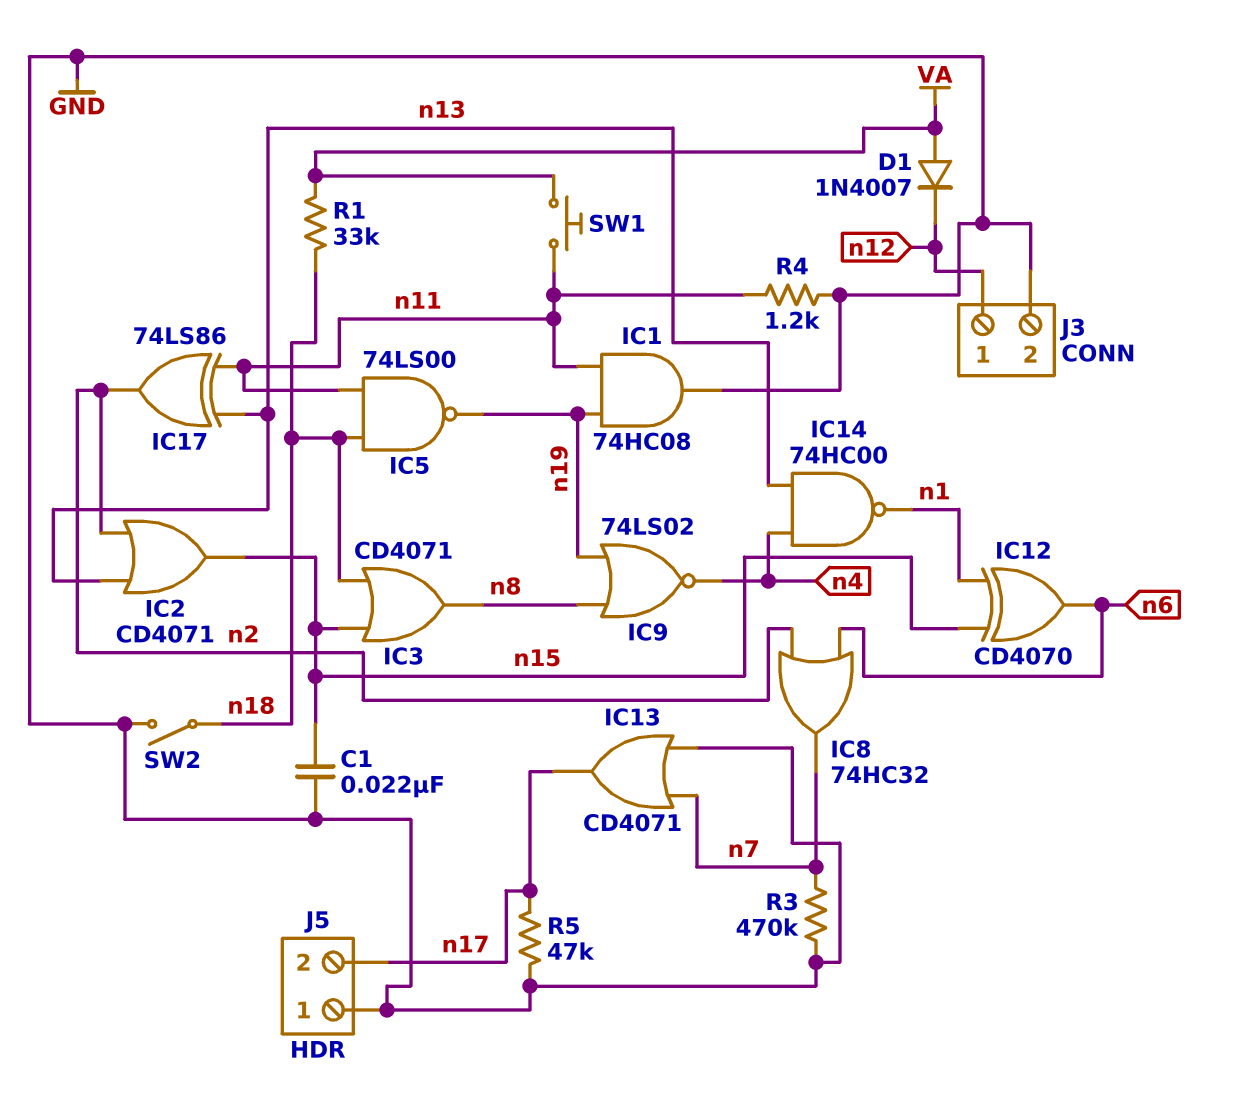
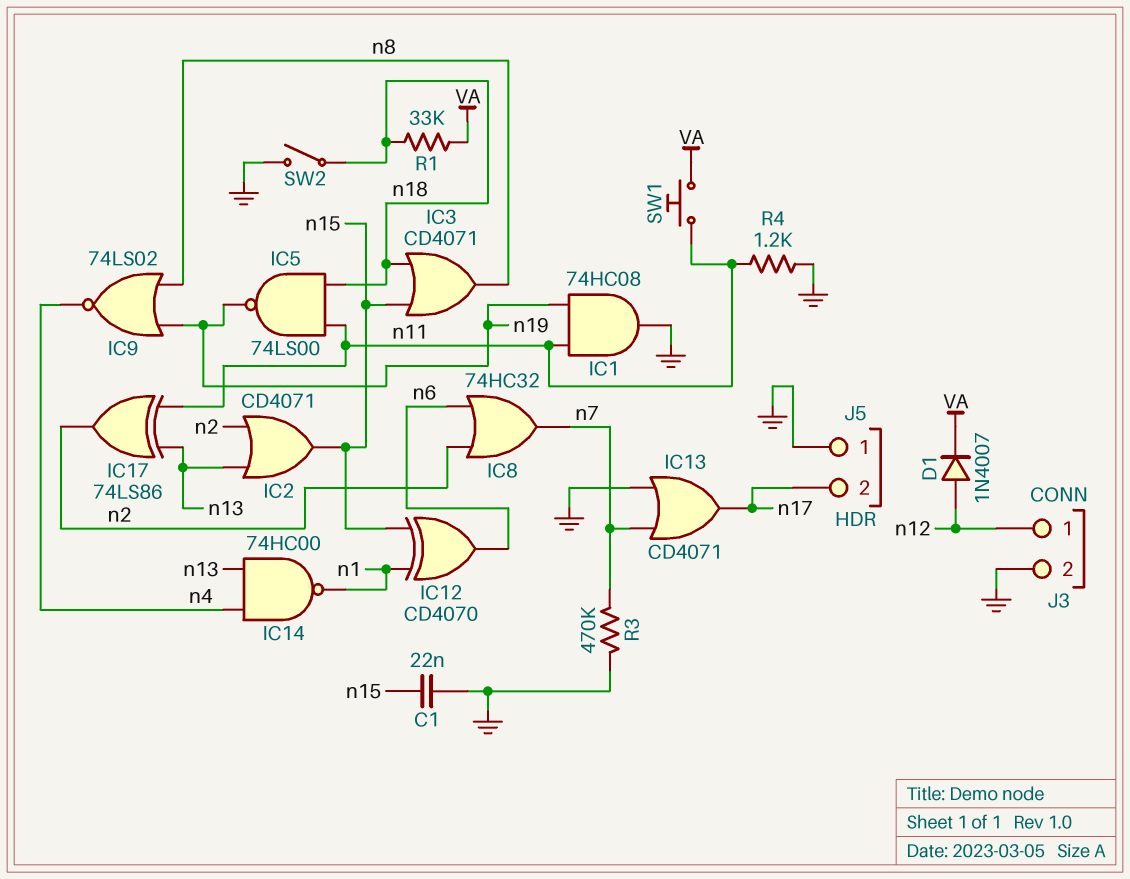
D1: diode 1N4007 (A VA, K n12) -> diode 1N4007 (A n12, K VA)
R5: 47k (GND, n17) -> none

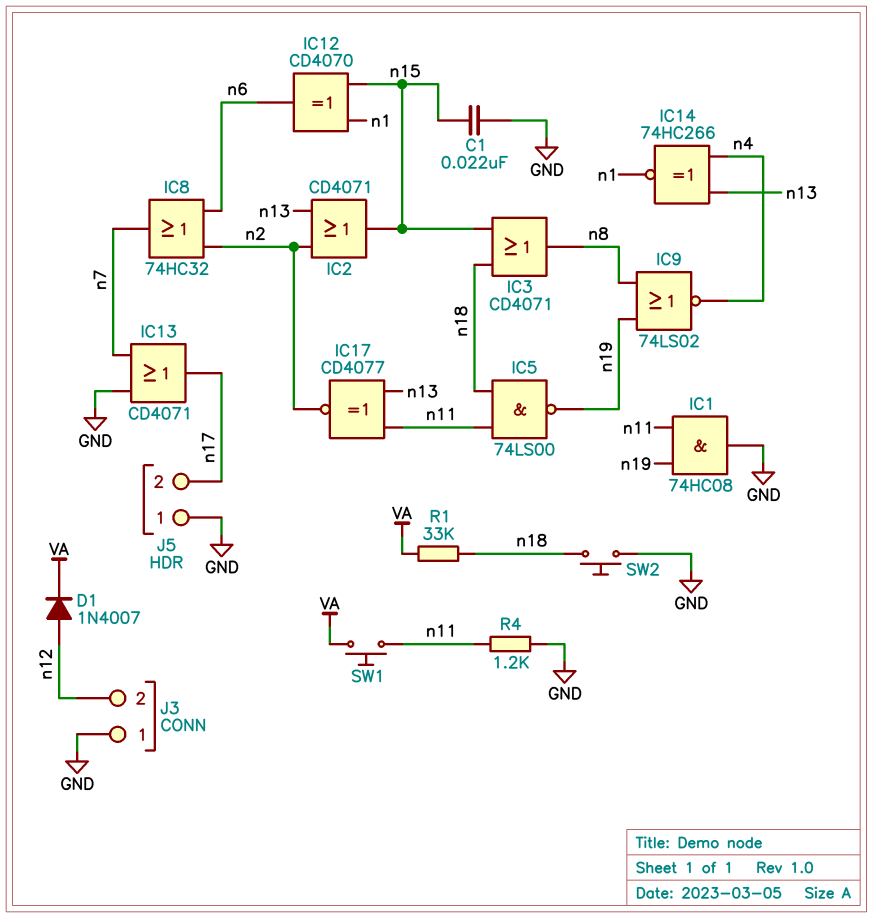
IC14: NAND 74HC00 (in n4, in n13, out n1) -> XNOR 74HC266 (in n4, in n13, out n1)
IC17: XOR 74LS86 (in n11, in n13, out n2) -> XNOR CD4077 (in n11, in n13, out n2)
J3 pin 1: n12 -> GND
J3 pin 2: GND -> n12
R3: 470k (GND, n7) -> none
SW2: switch (GND, n18) -> button (GND, n18)

